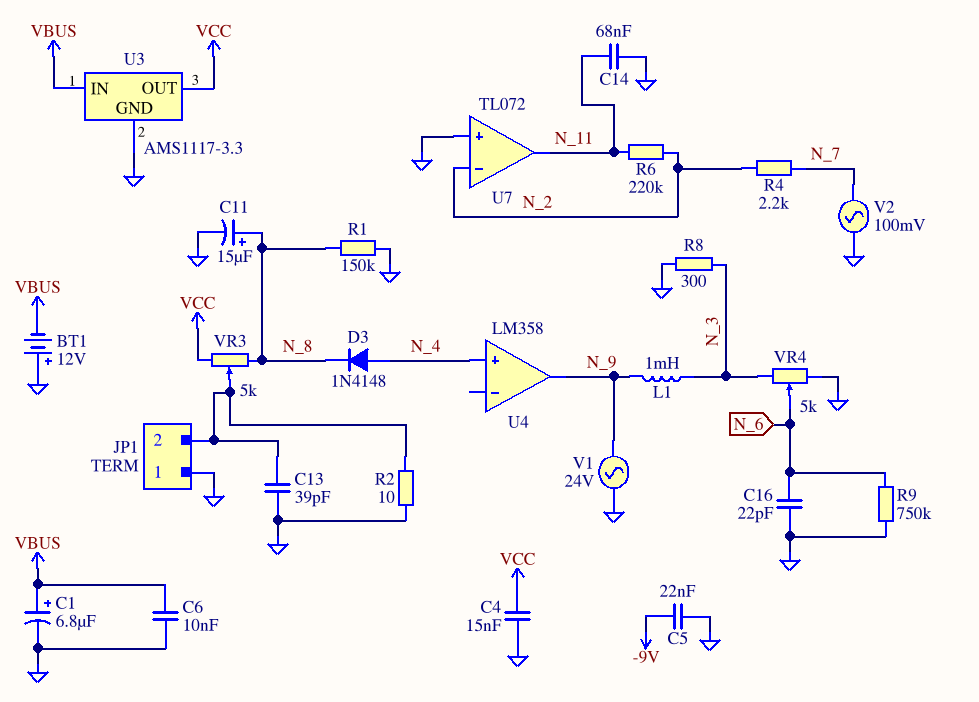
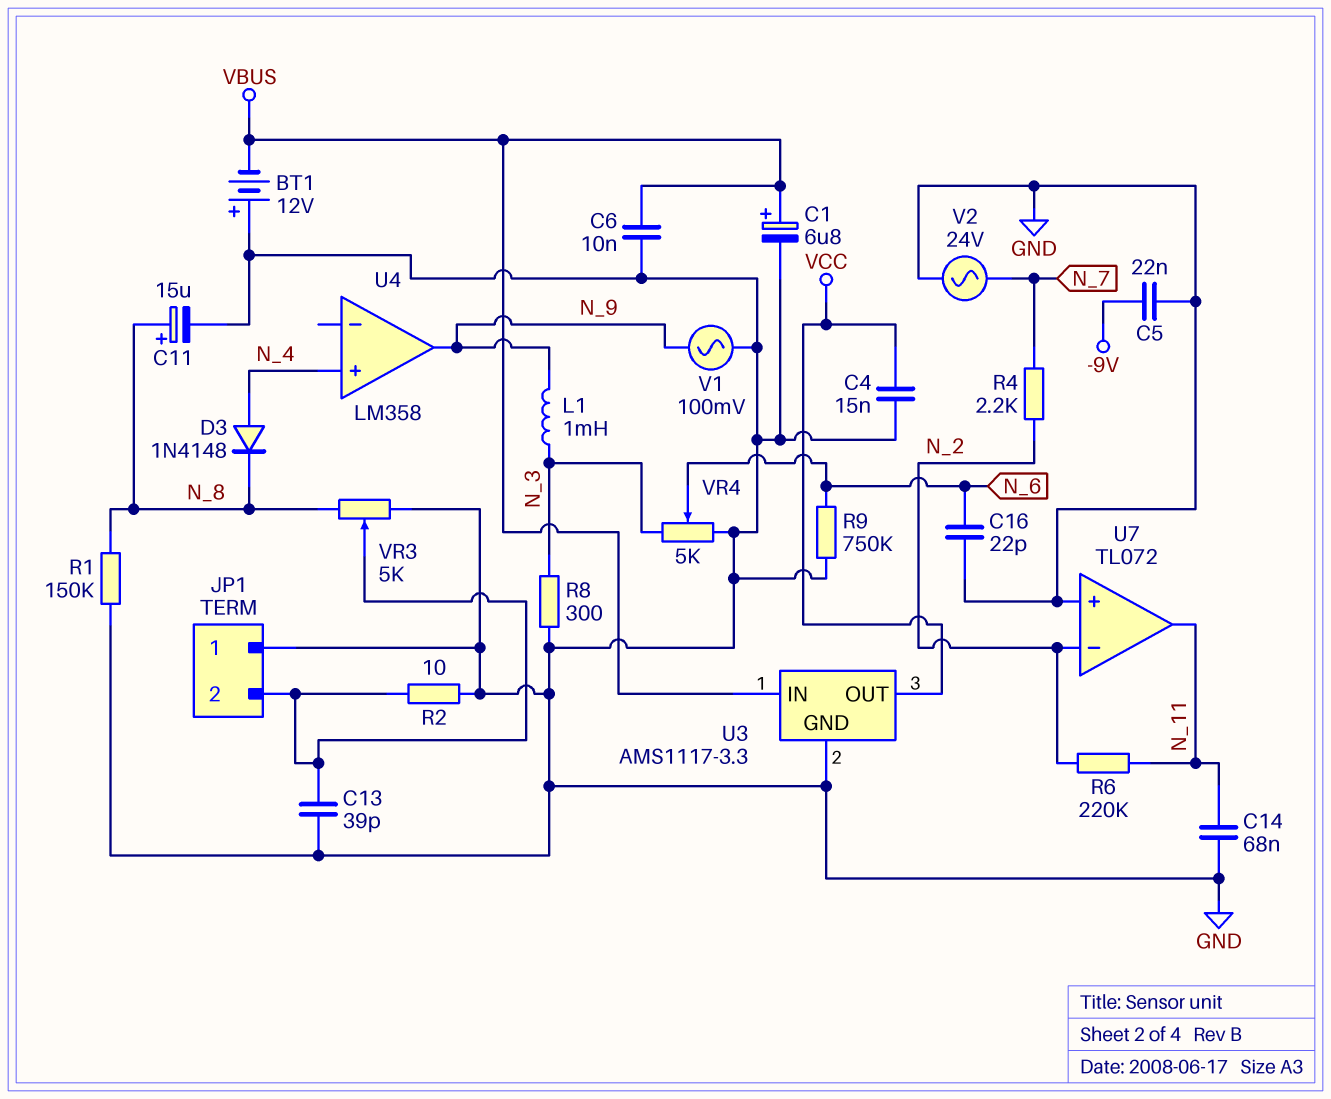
V1: AC 24V (GND, N_9) -> AC 100mV (GND, N_9)
V2: AC 100mV (GND, N_7) -> AC 24V (GND, N_7)
VR3: 5k (N_8, VCC, wiper JP1/2) -> 5k (GND, N_8, wiper JP1/2)

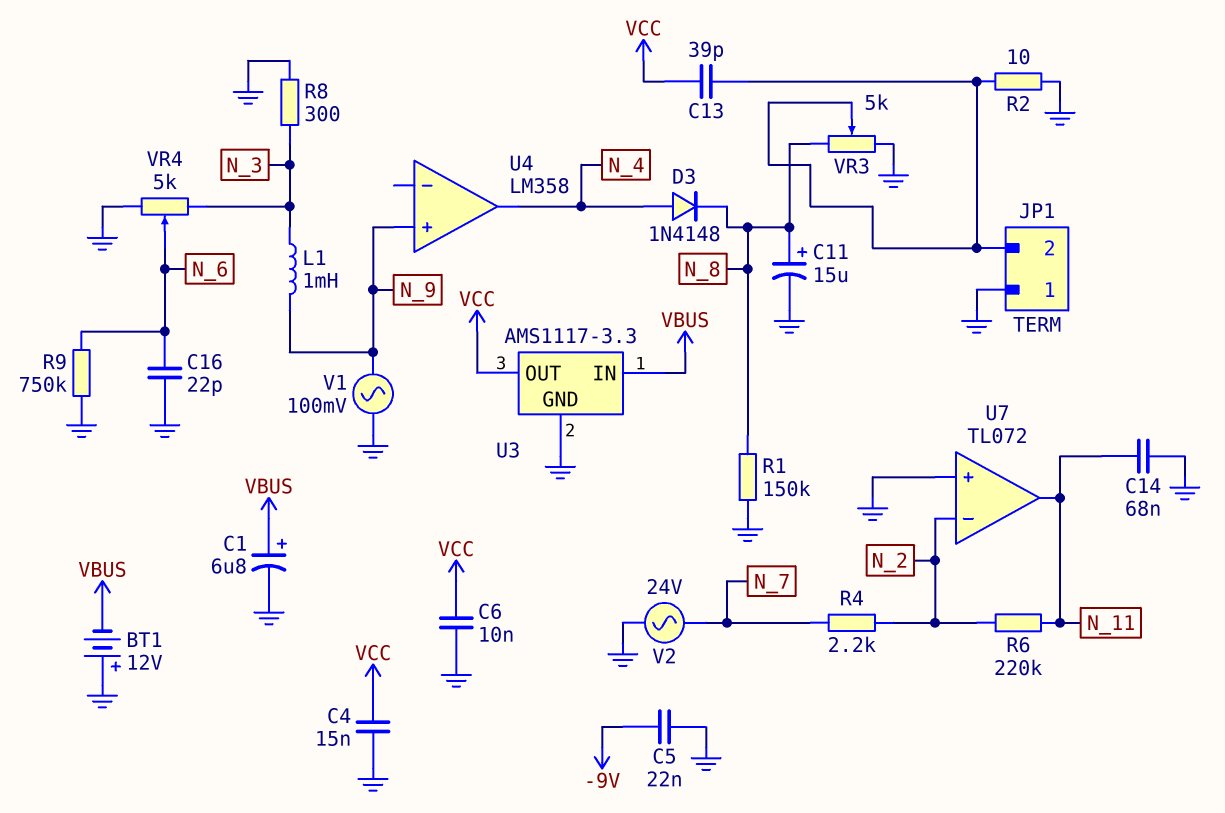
C6: 10nF (GND, VBUS) -> 10nF (GND, VCC)
C13: 39pF (GND, JP1/2) -> 39pF (JP1/2, VCC)
U4 pin in+: N_4 -> N_9
U4 pin out: N_9 -> N_4

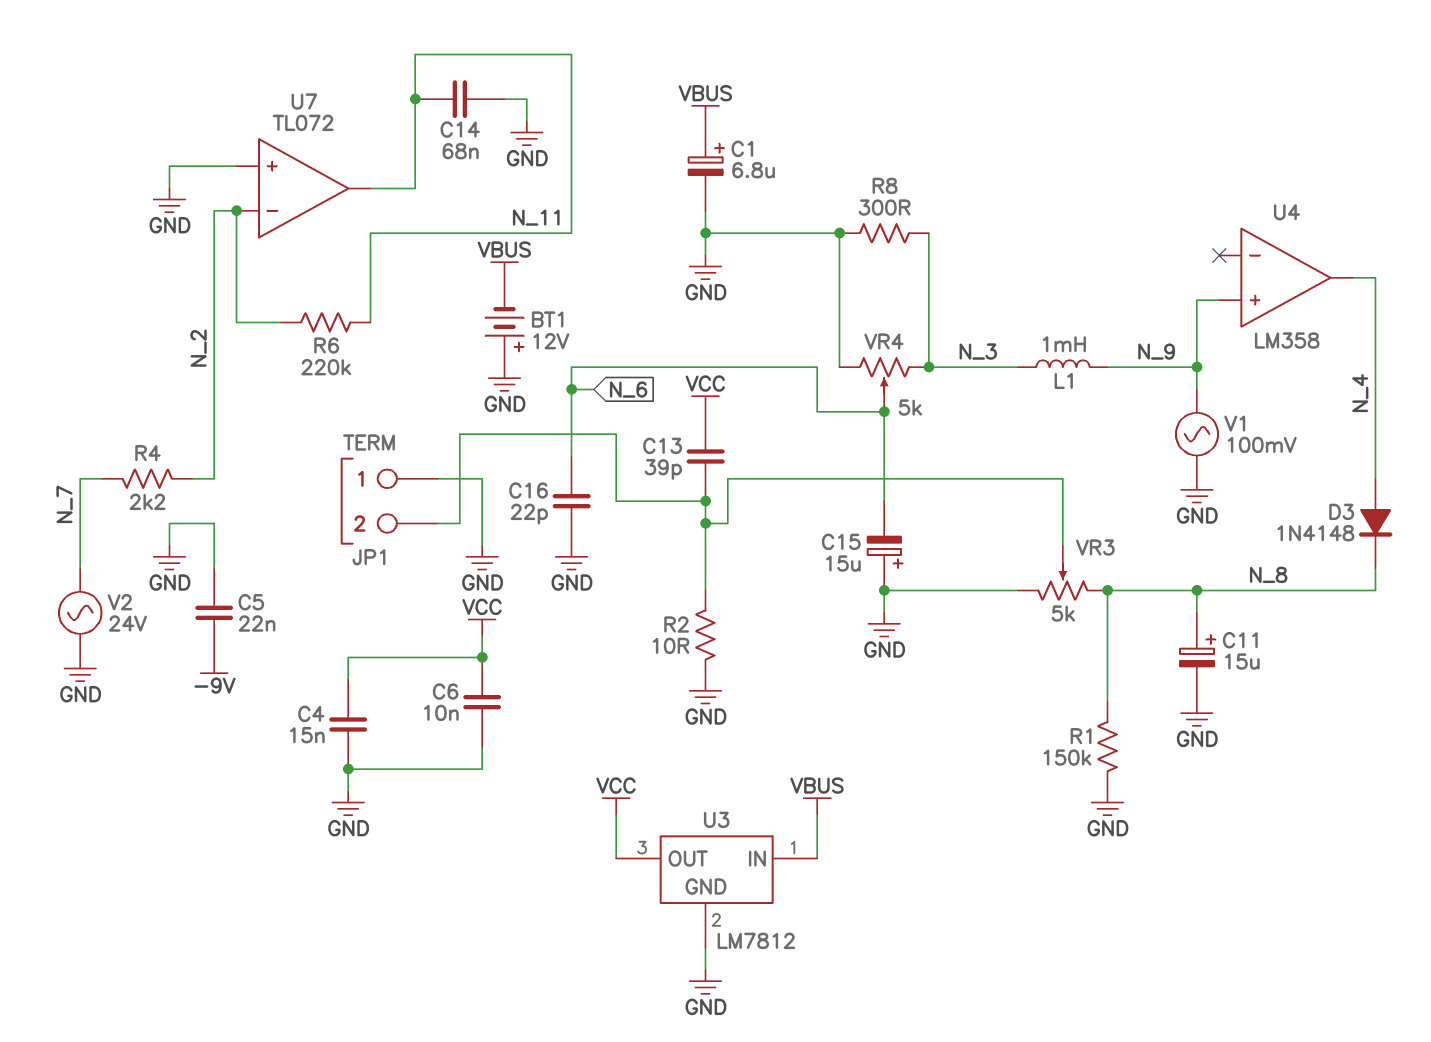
C15: none -> 15uF (plus GND, minus N_6)
R9: 750k (GND, N_6) -> none
U3: AMS1117-3.3 -> LM7812

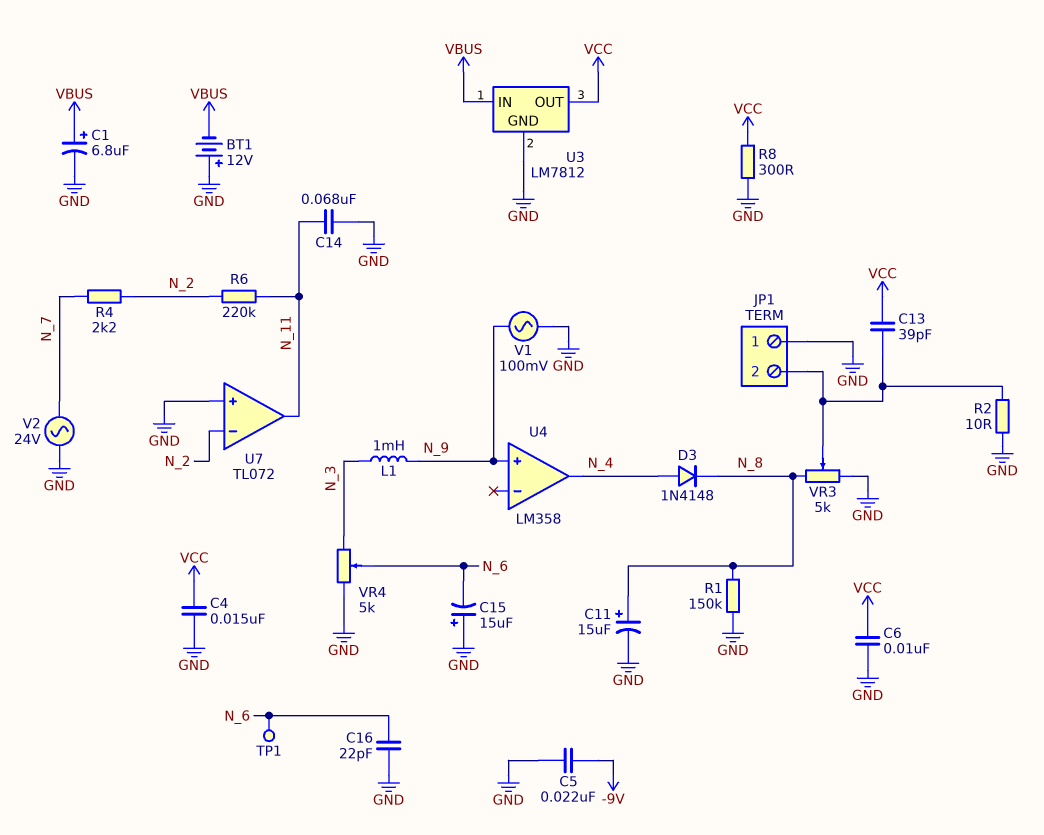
R8: 300 (GND, N_3) -> 300 (GND, VCC)
TP1: none -> test point (N_6)

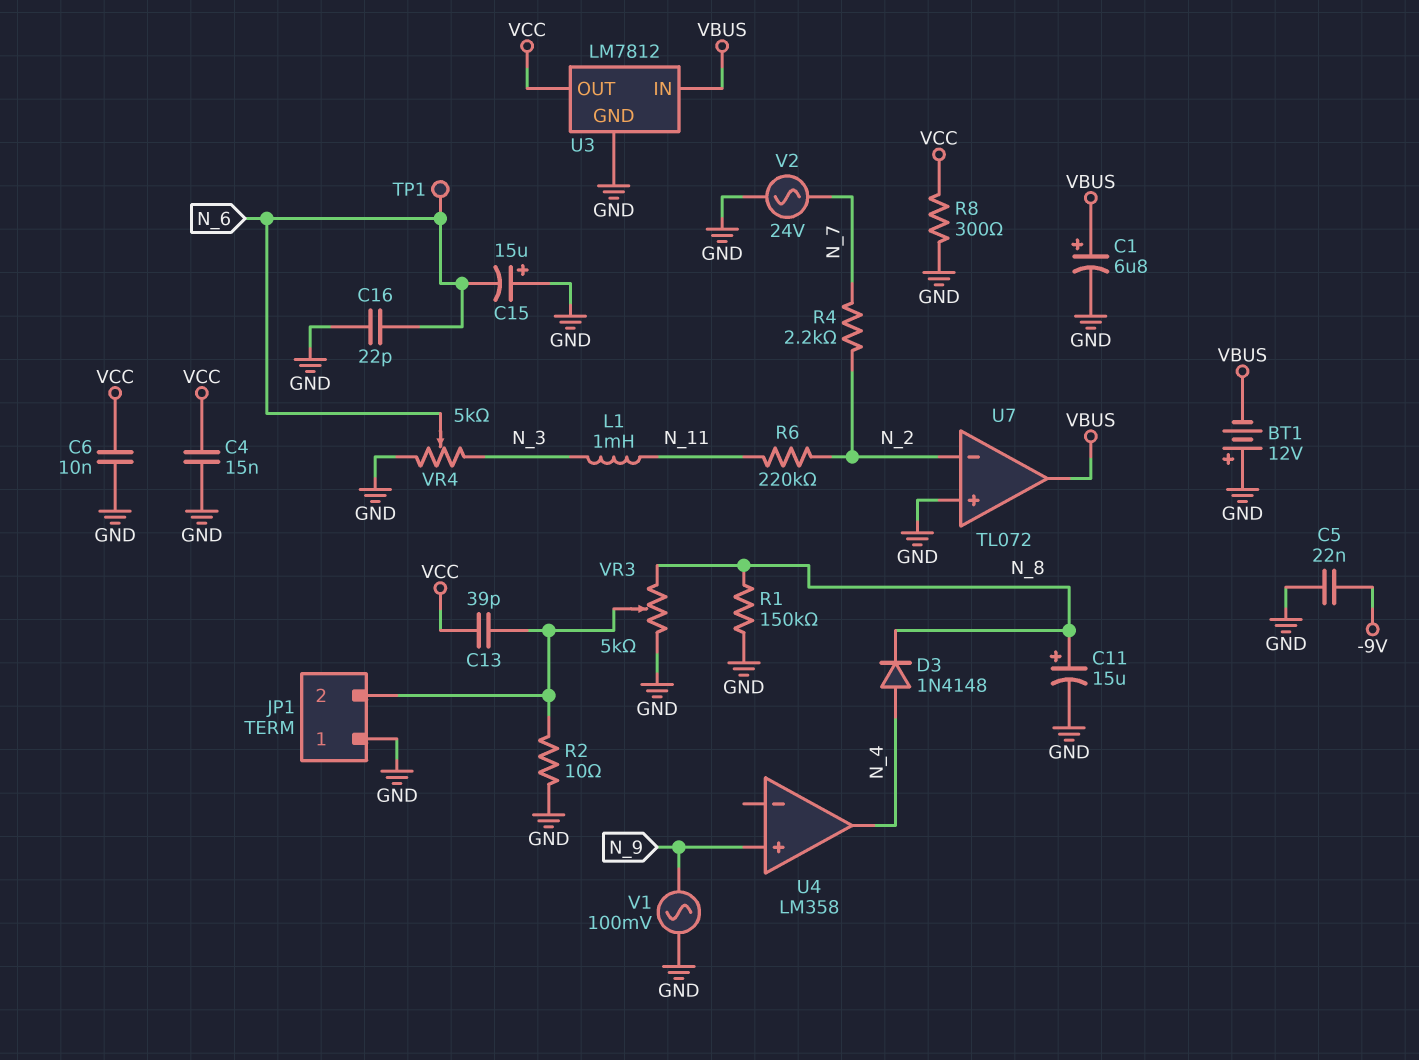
C14: 68nF (GND, N_11) -> none
L1: 1mH (N_3, N_9) -> 1mH (N_3, N_11)
U7 pin out: N_11 -> VBUS

